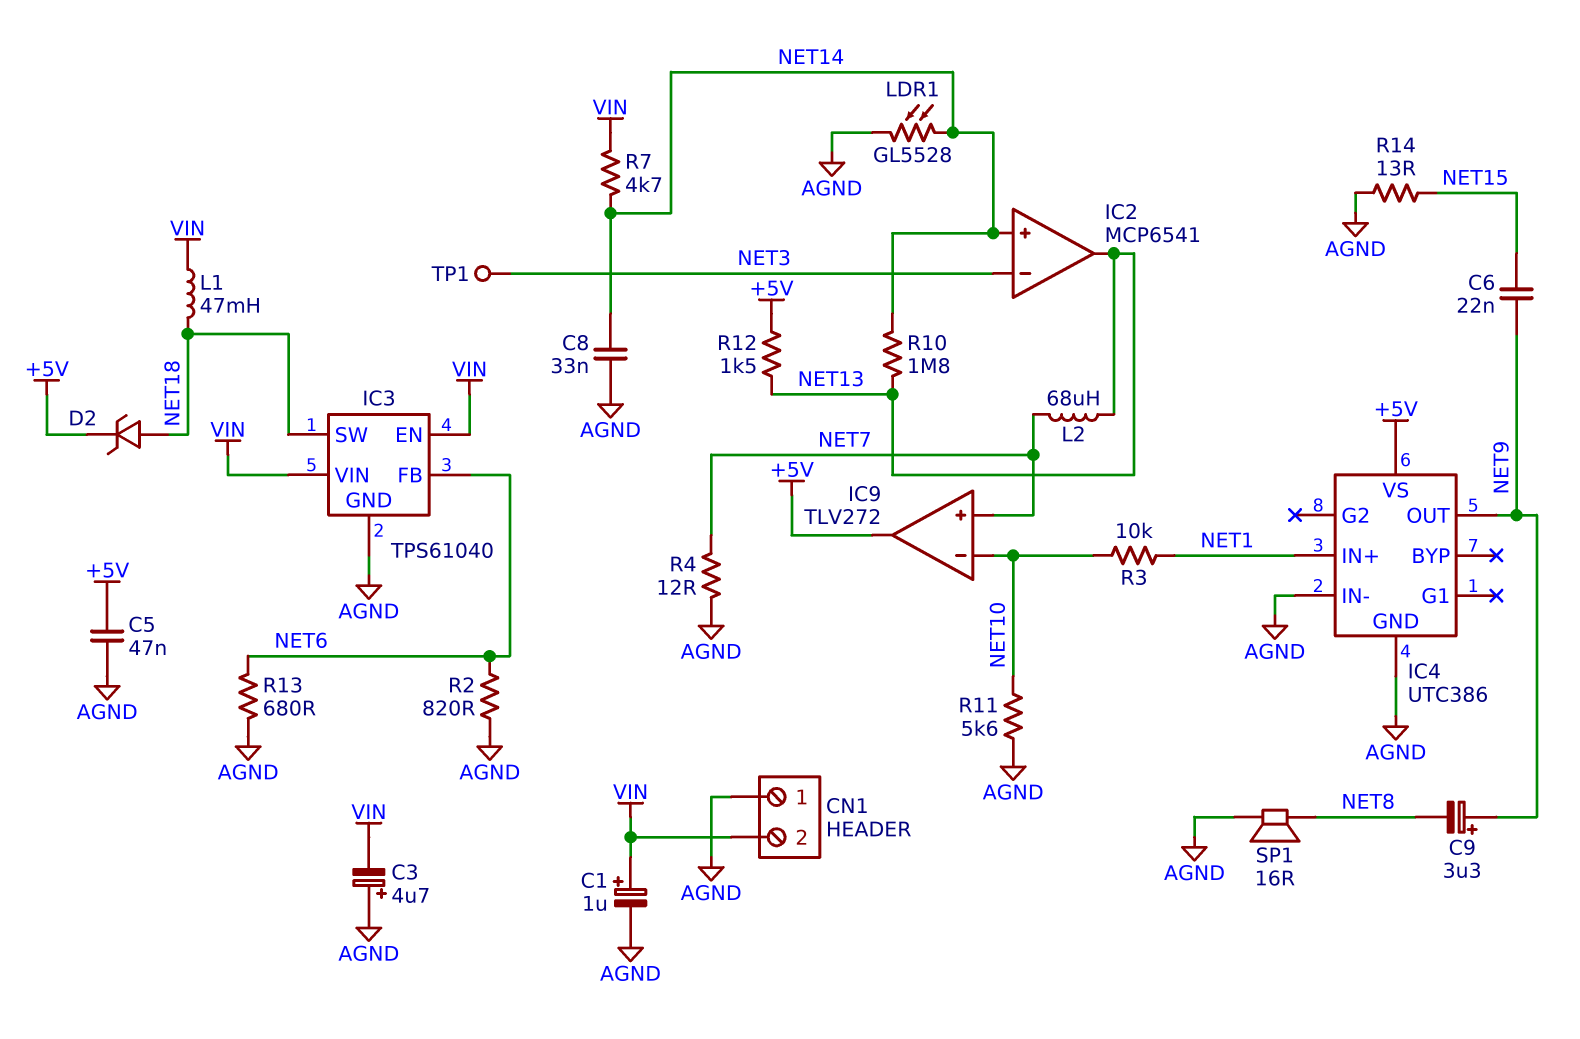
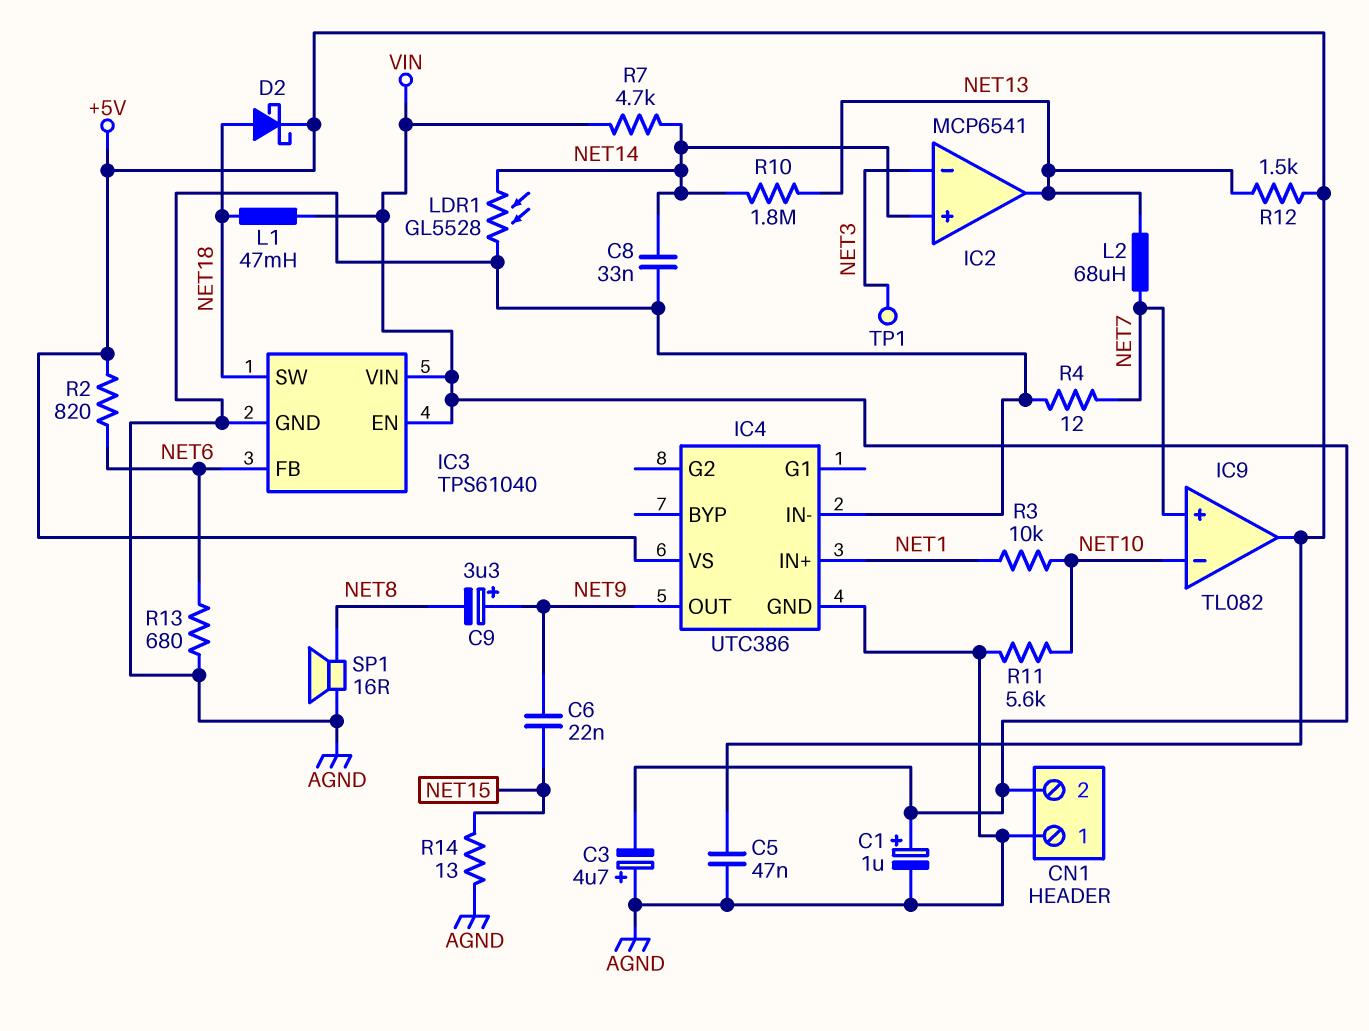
D2: zener (A NET18, K +5V) -> schottky (A NET18, K +5V)
IC9: TLV272 -> TL082
R2: 820 (AGND, NET6) -> 820 (+5V, NET6)

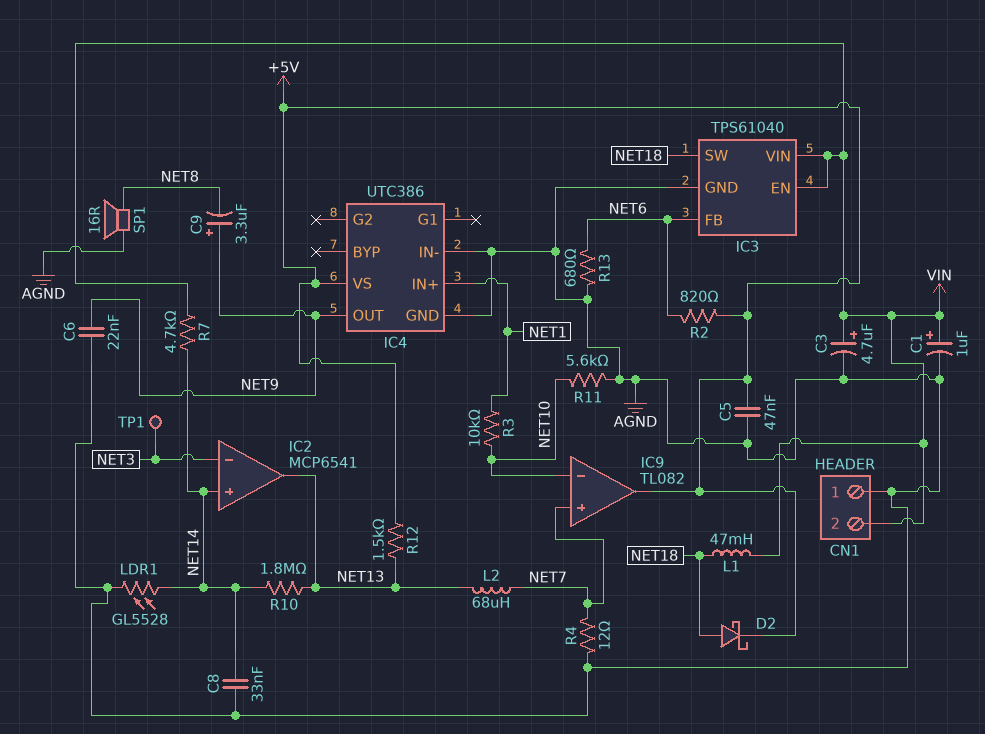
C3: 4.7uF (plus AGND, minus VIN) -> 4.7uF (plus VIN, minus AGND)
C6: 22nF (NET9, NET15) -> 22nF (AGND, NET9)
R14: 13 (AGND, NET15) -> none

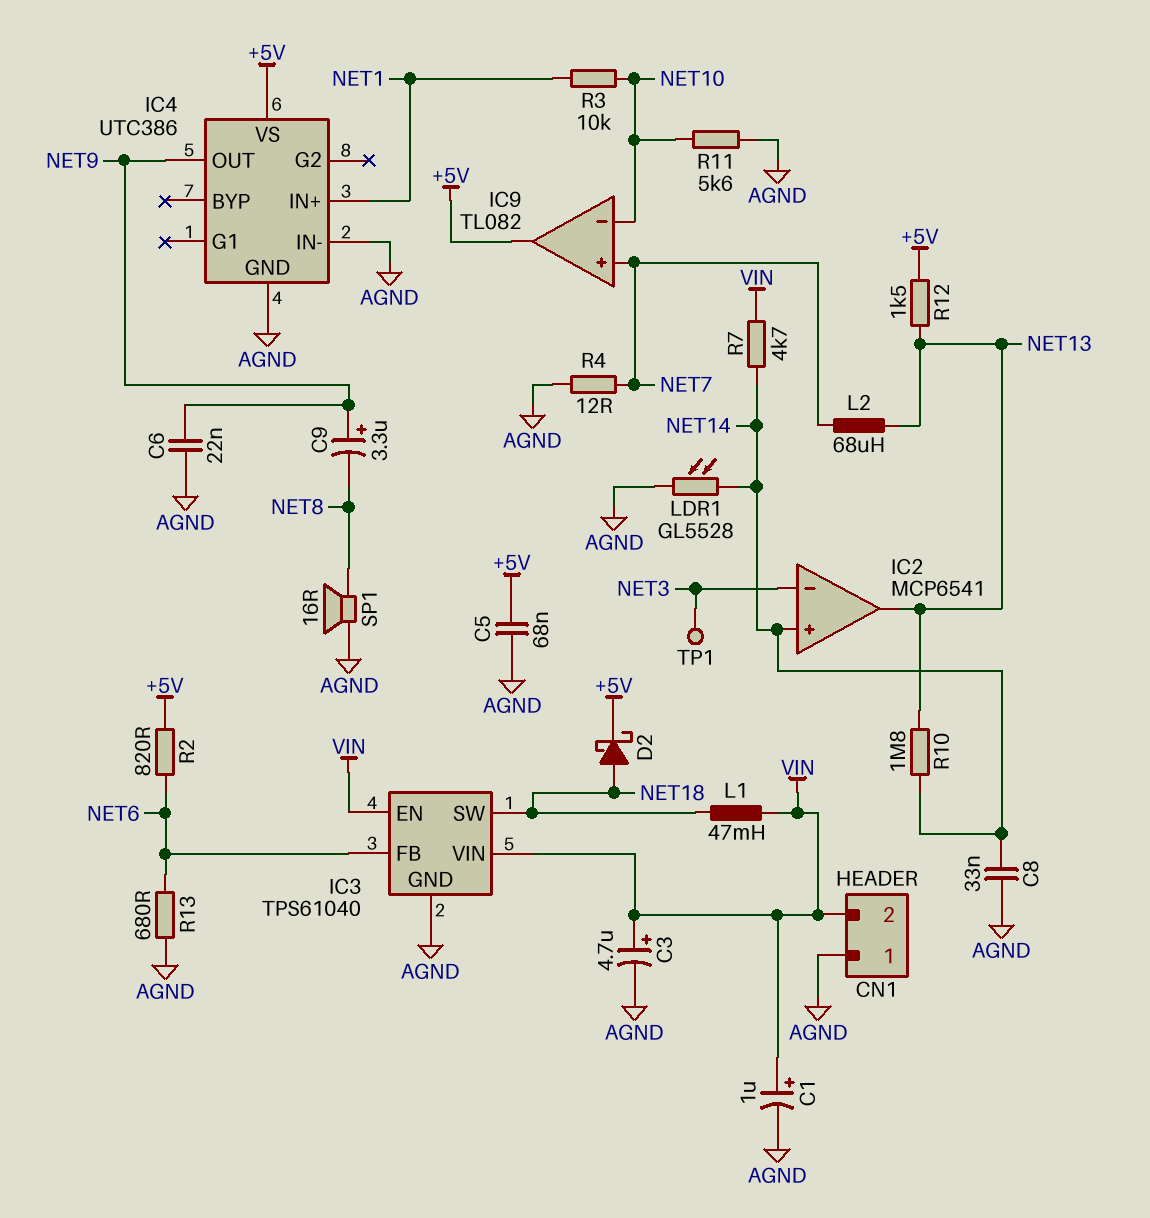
C5: 47nF (+5V, AGND) -> 68nF (+5V, AGND)

